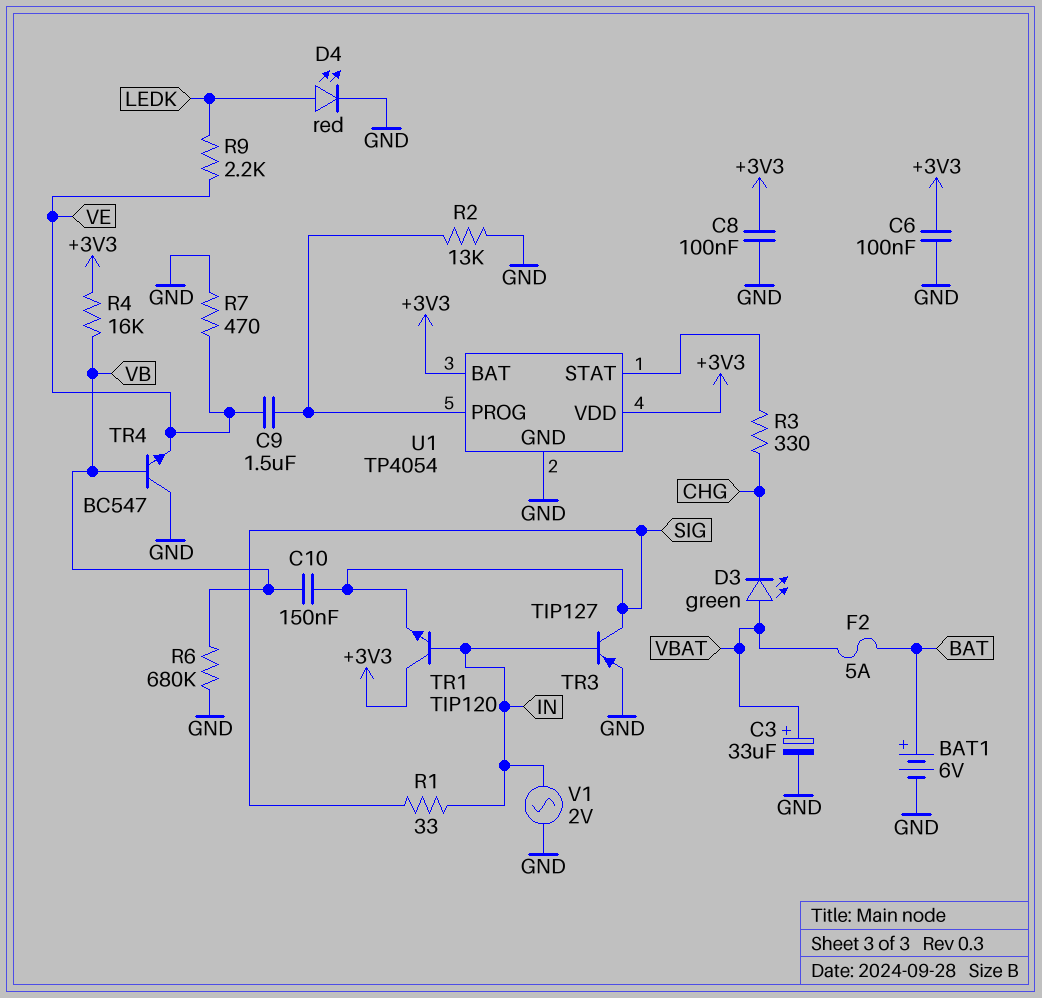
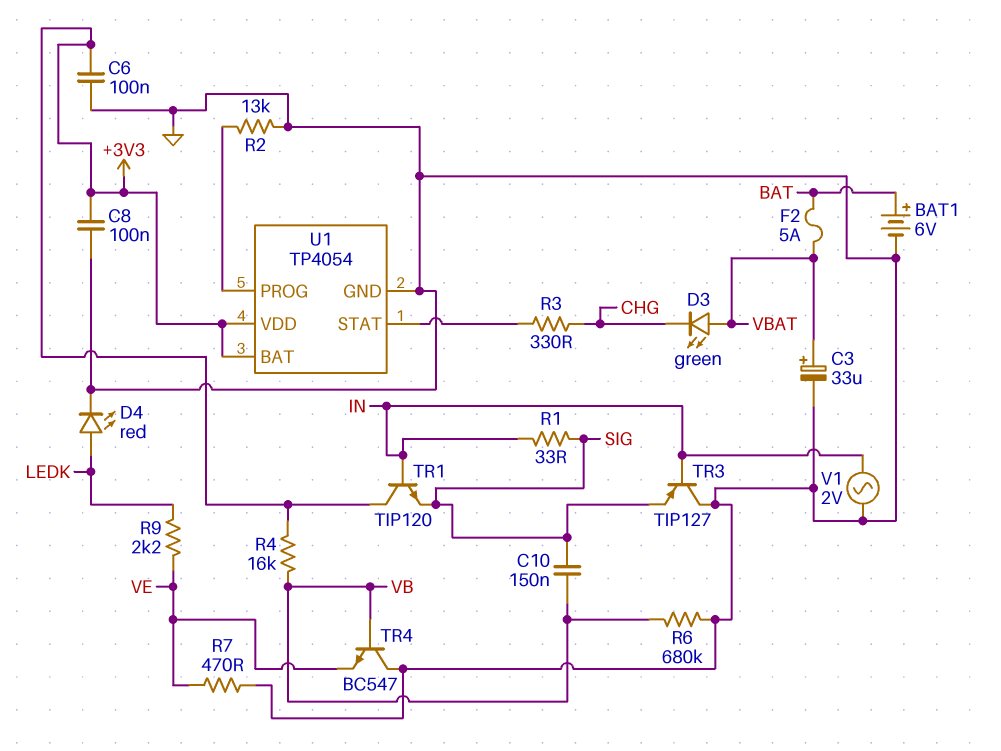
C9: 1.5uF (U1/PROG, VE) -> none
TR3: PNP TIP127 (B IN, C SIG, E GND) -> PNP TIP127 (B IN, C GND, E SIG)

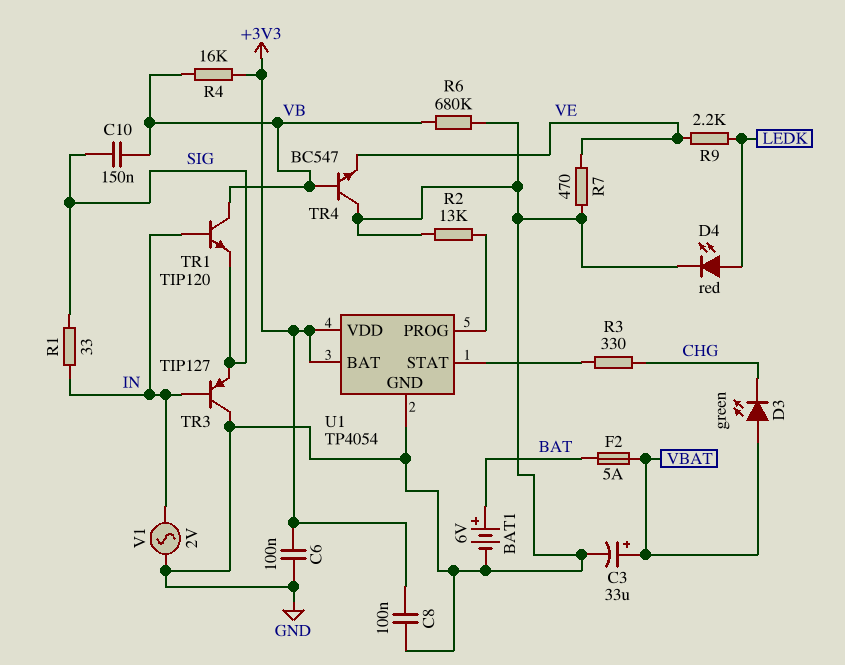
TR1: NPN TIP120 (B IN, C +3V3, E SIG) -> NPN TIP120 (B IN, C VB, E SIG)

